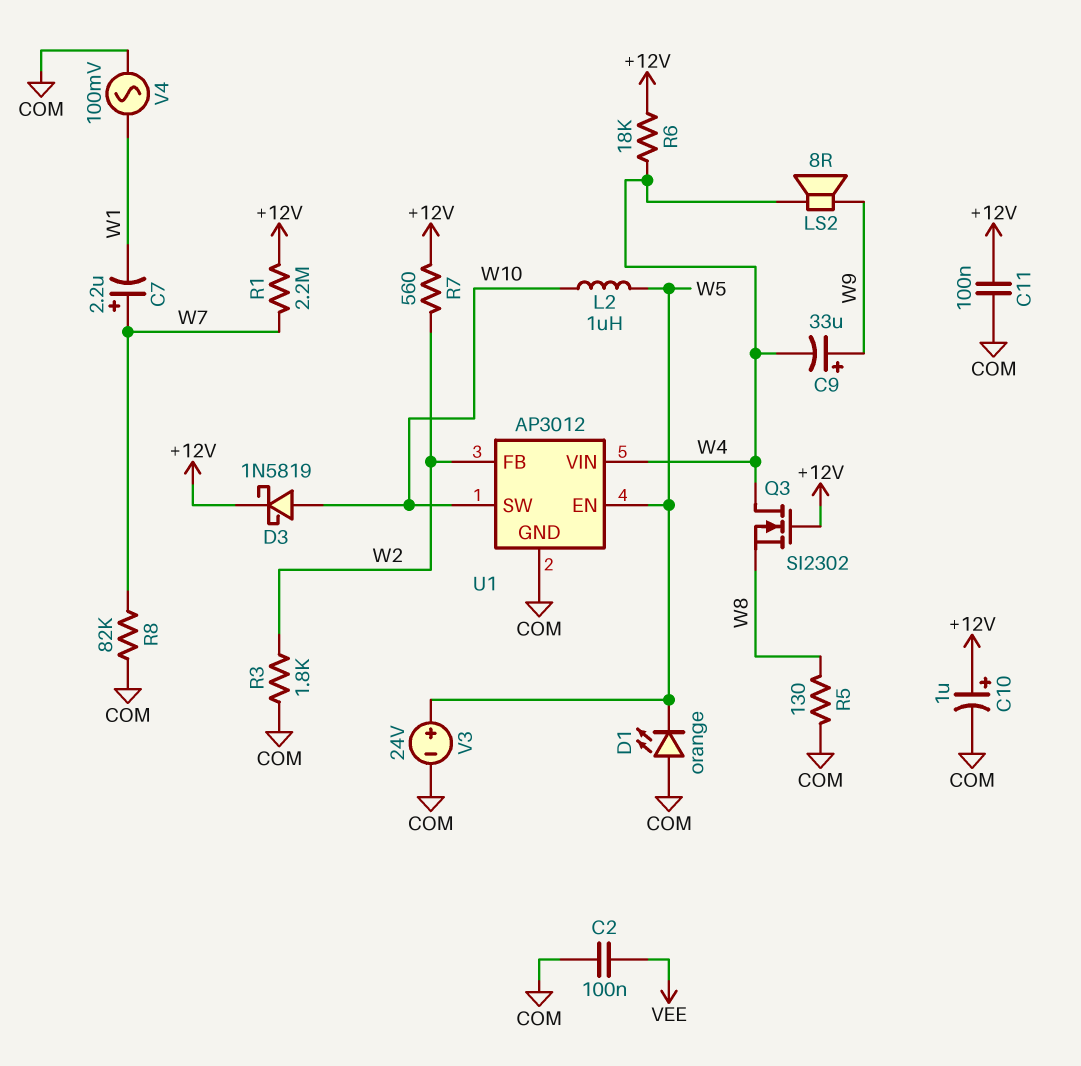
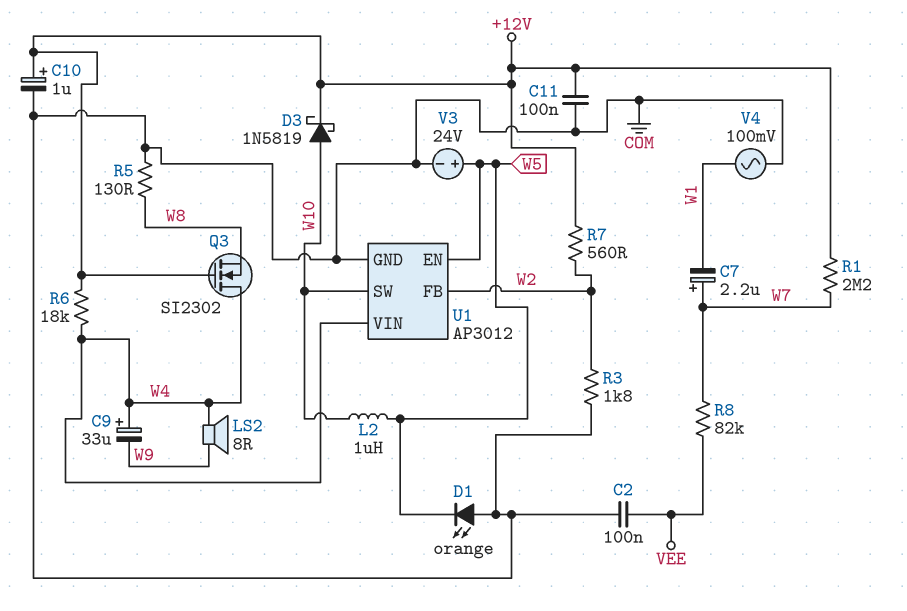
C9: 33uF (plus W9, minus W4) -> 33uF (plus W4, minus W9)
R8: 82k (COM, W7) -> 82k (VEE, W7)

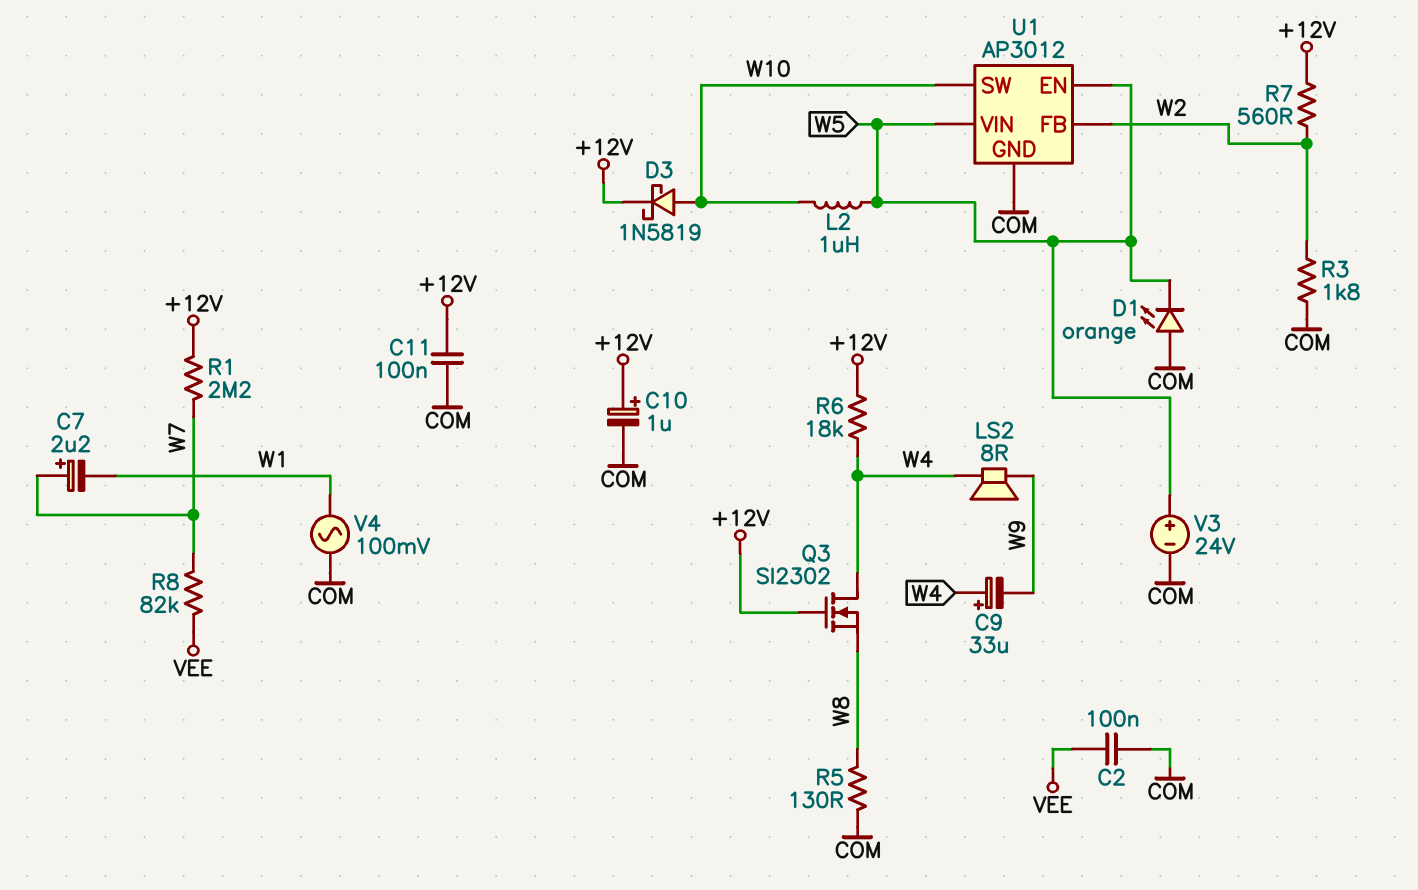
U1 pin VIN: W4 -> W5

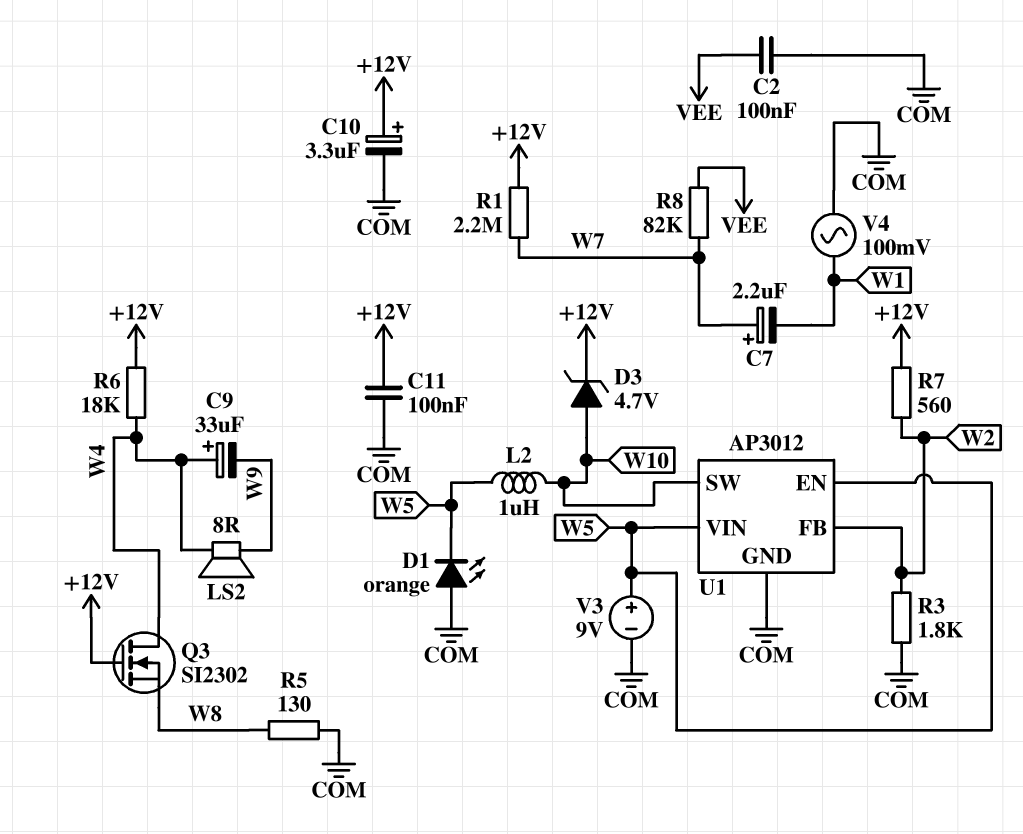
C10: 1uF (plus +12V, minus COM) -> 3.3uF (plus +12V, minus COM)
D3: schottky 1N5819 (A W10, K +12V) -> zener 4.7V (A W10, K +12V)
V3: 24V (plus W5, minus COM) -> 9V (plus W5, minus COM)

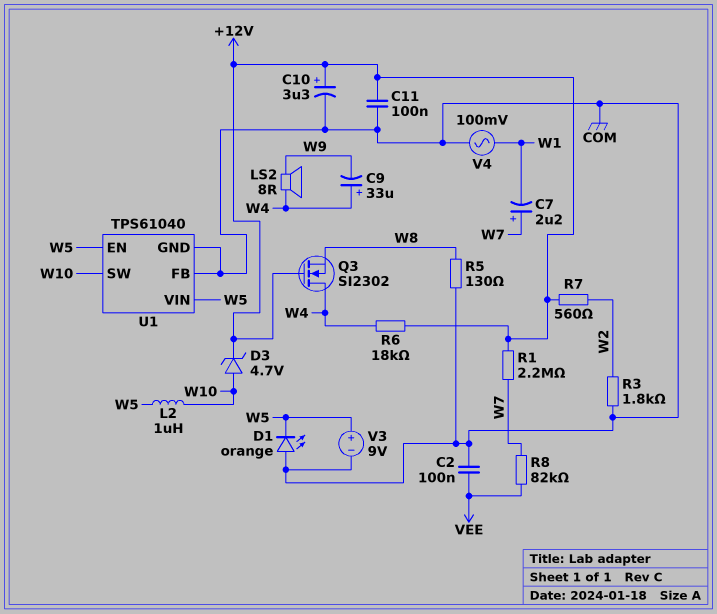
U1: AP3012 -> TPS61040
U1 pin FB: W2 -> COM

